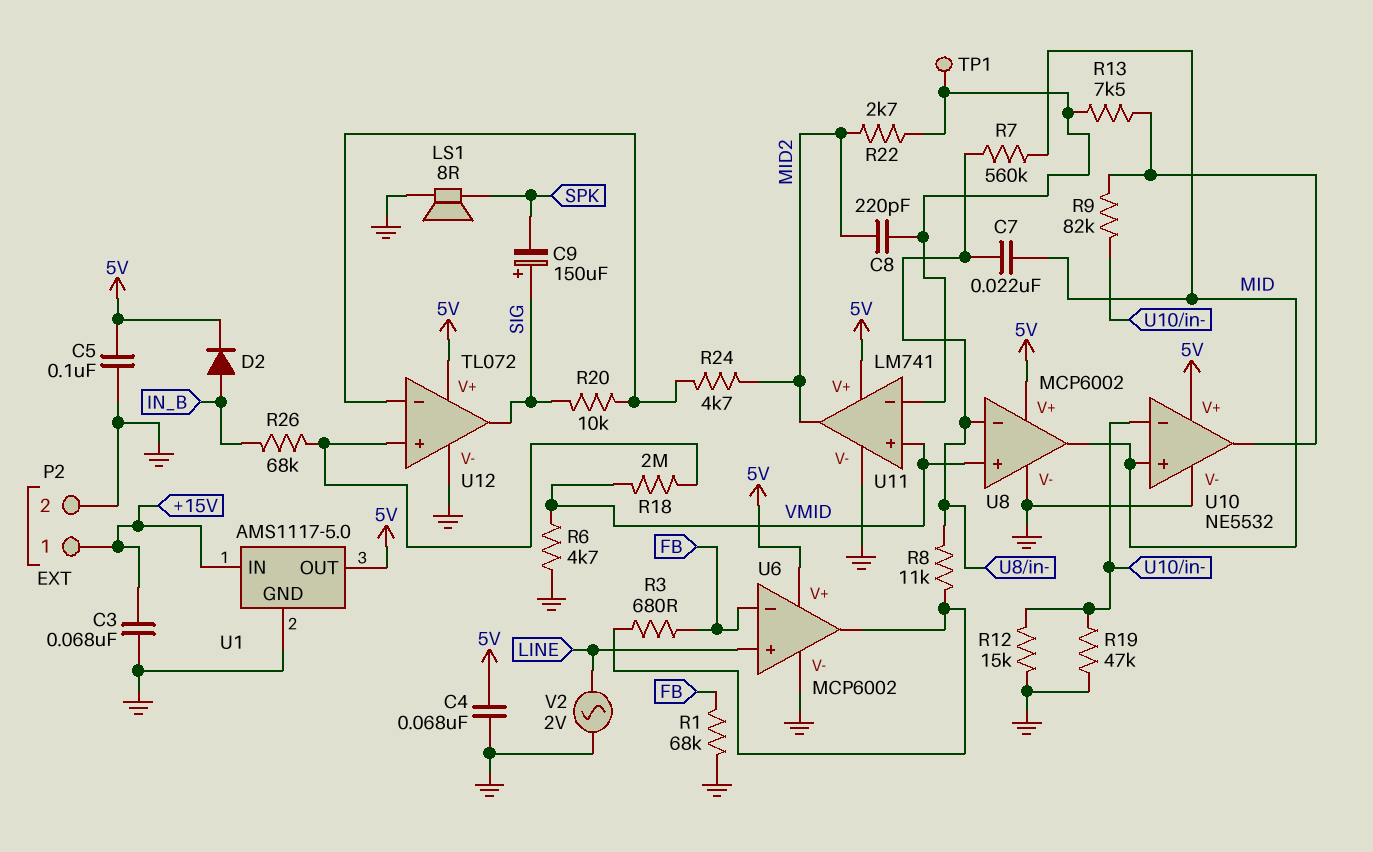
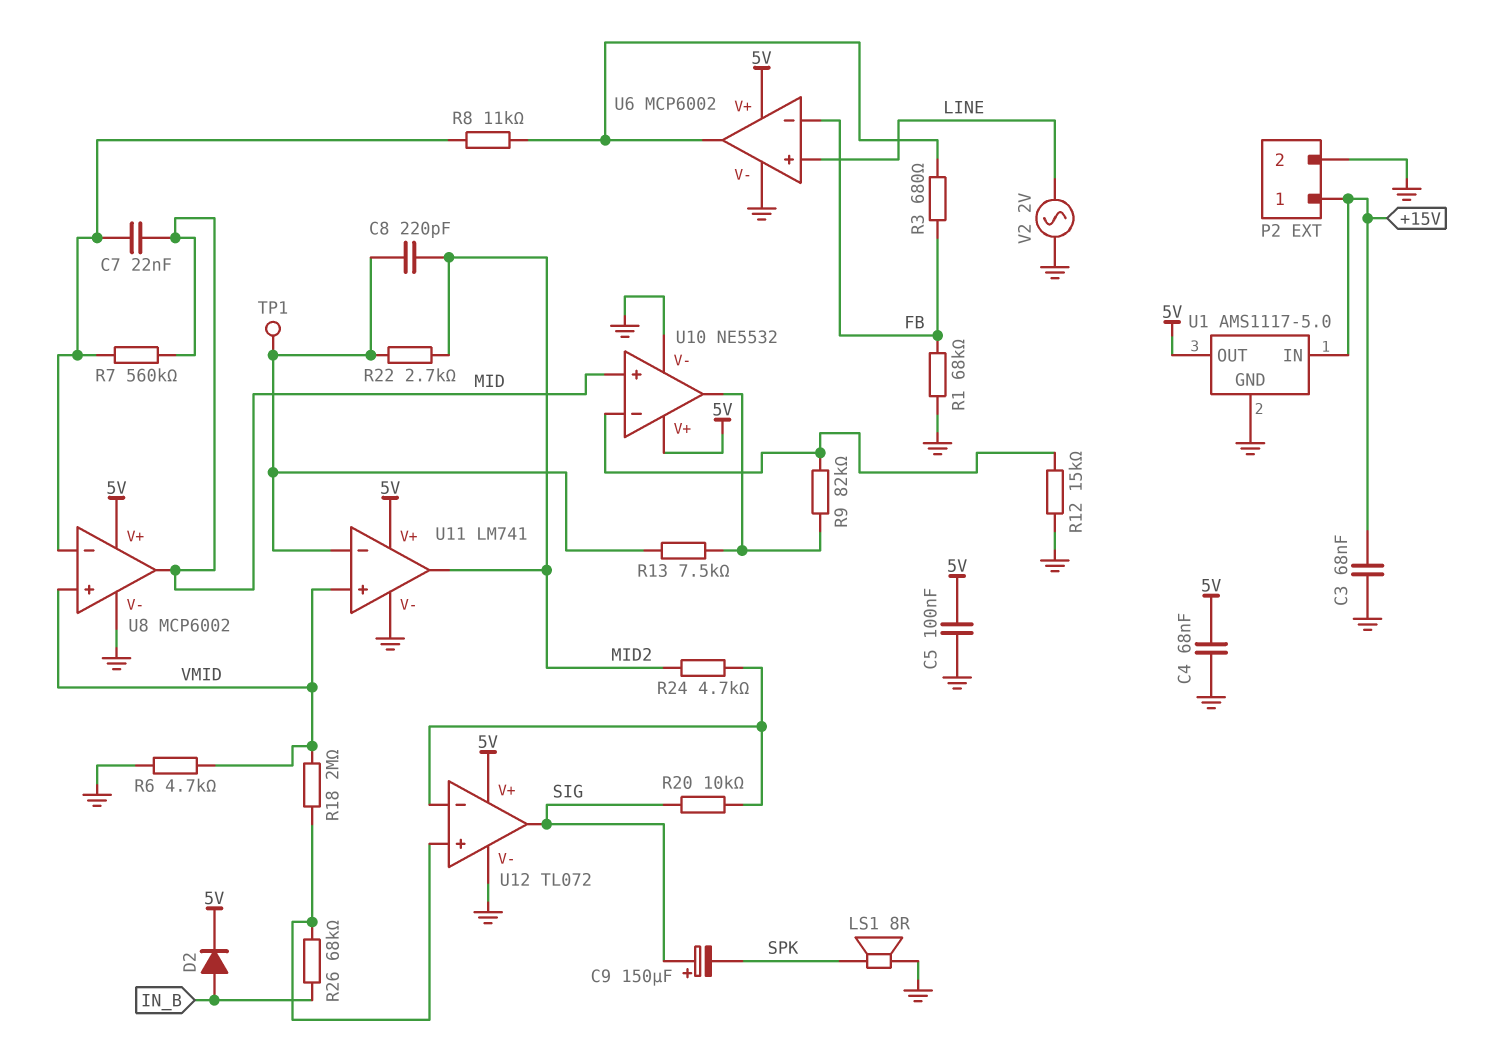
R19: 47k (GND, U10/in-) -> none

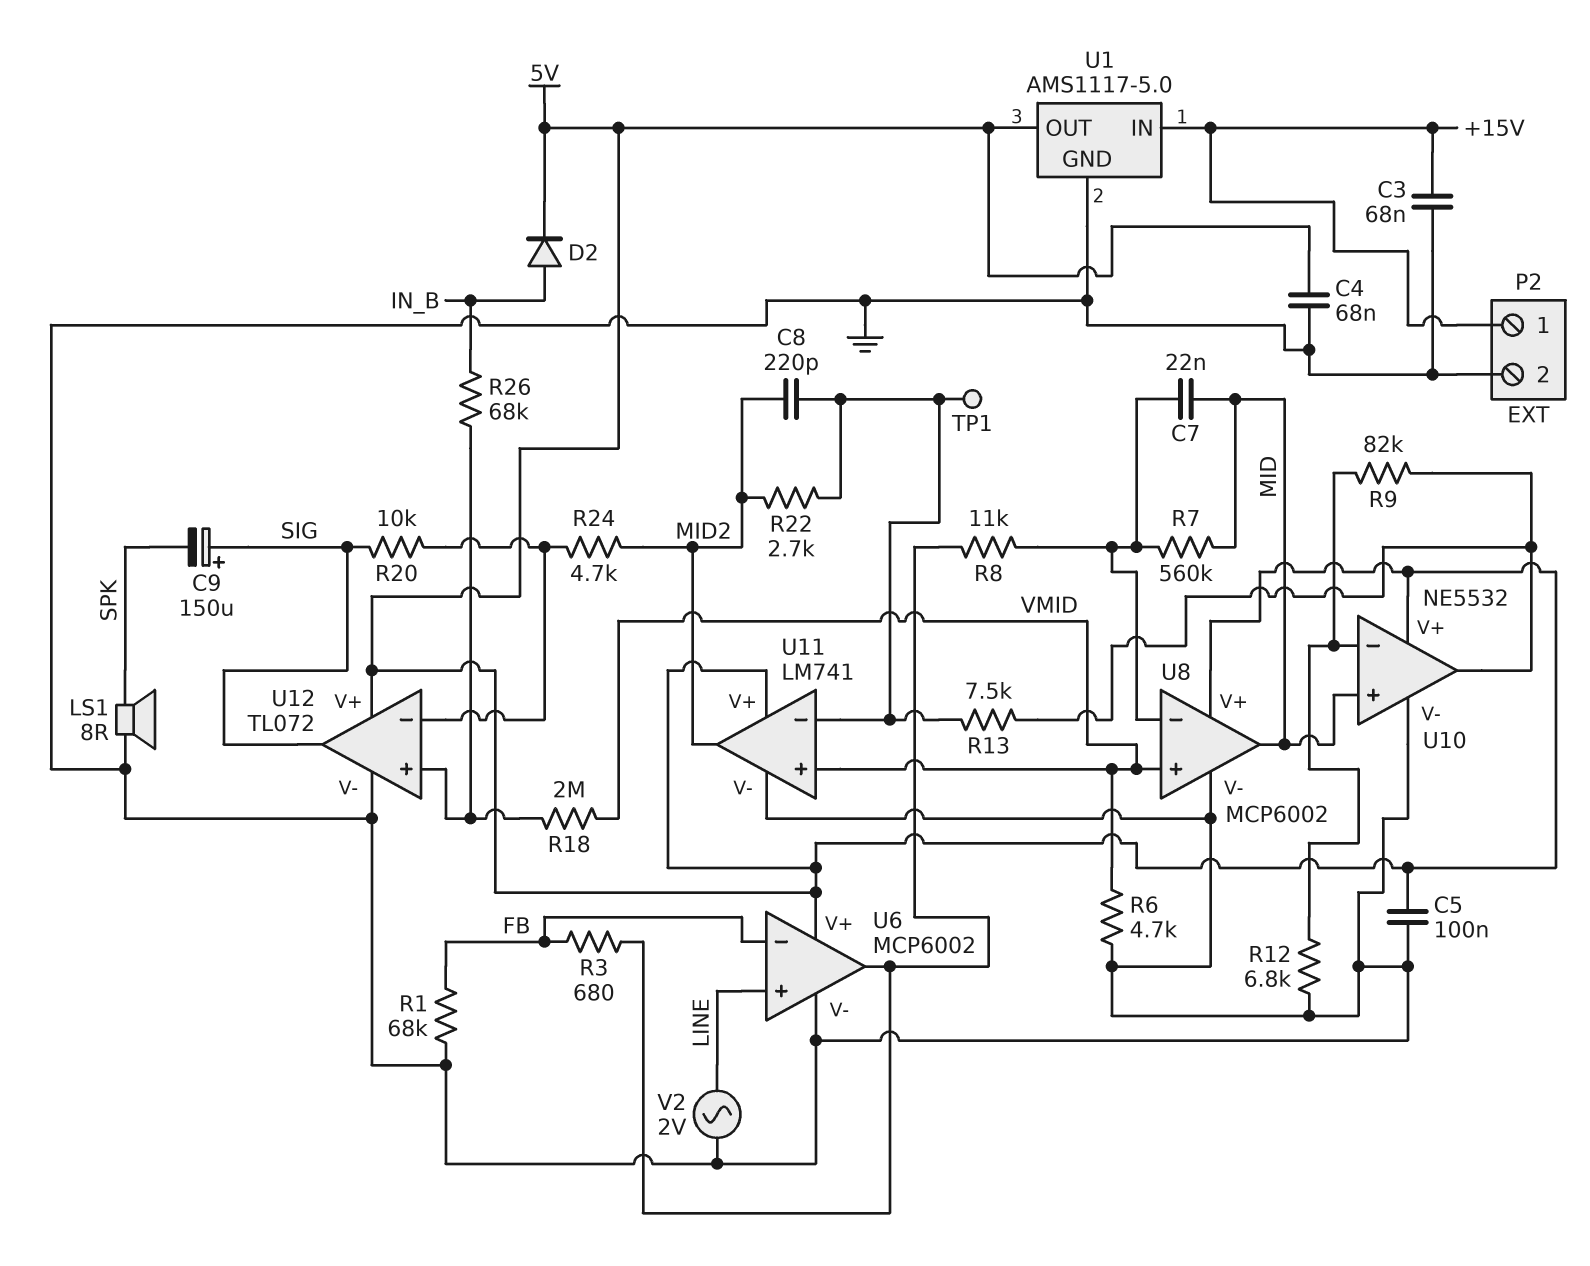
R12: 15k (GND, U10/in-) -> 6.8k (GND, U10/in-)

